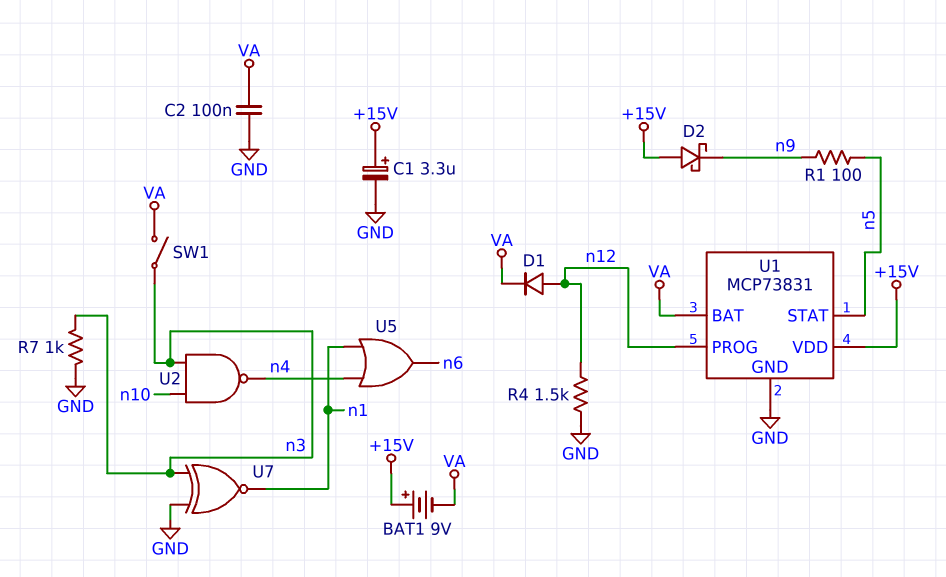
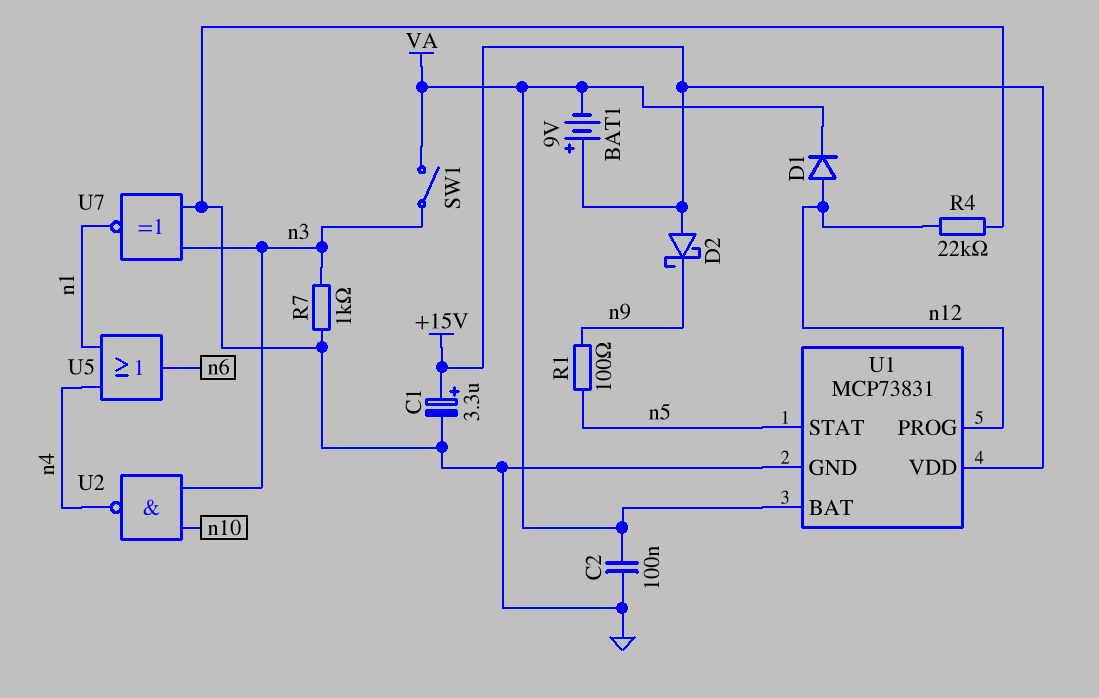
R4: 1.5k (GND, n12) -> 22k (GND, n12)

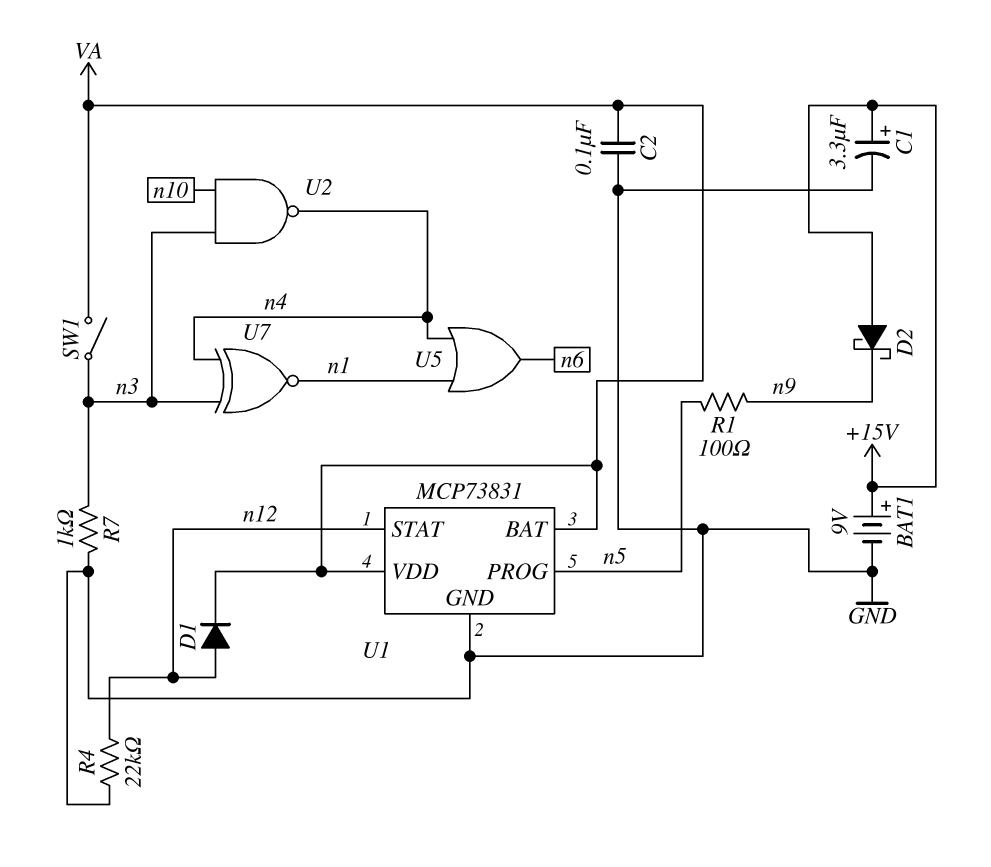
BAT1: 9V (plus +15V, minus VA) -> 9V (plus +15V, minus GND)
U1 pin PROG: n12 -> n5
U1 pin STAT: n5 -> n12
U1 pin VDD: +15V -> VA
U7: XNOR (in GND, in n3, out n1) -> XNOR (in n3, in n4, out n1)

